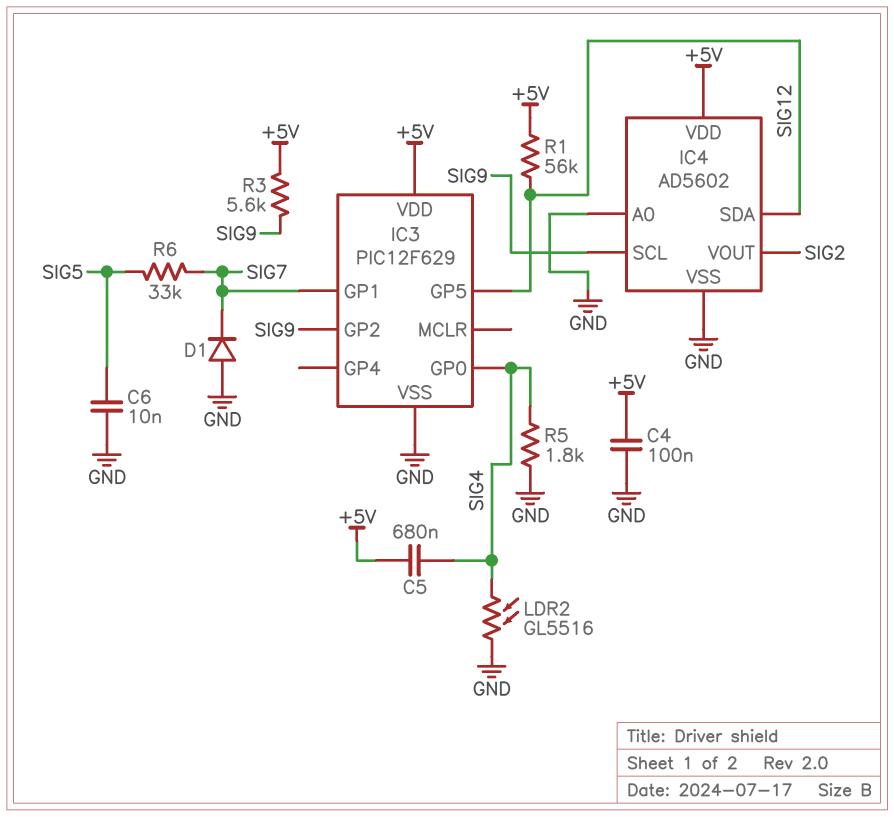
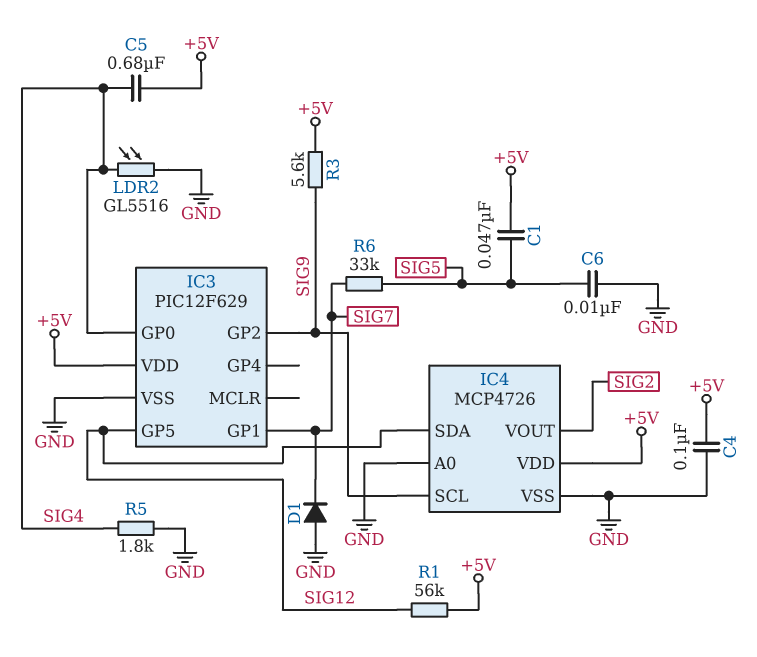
C1: none -> 47nF (+5V, SIG5)
IC4: AD5602 -> MCP4726

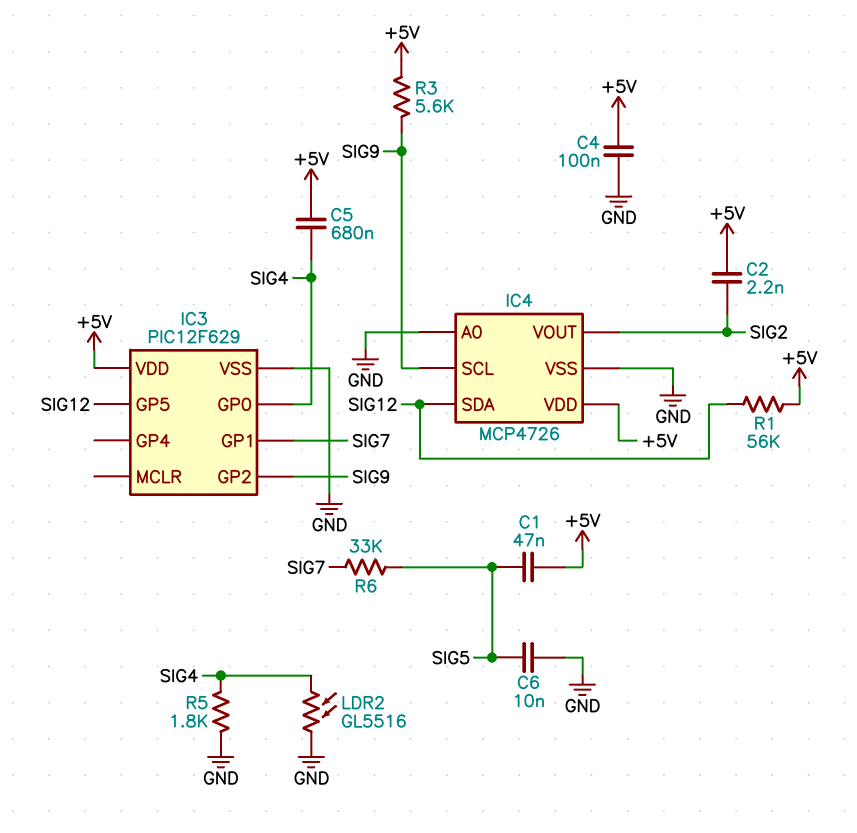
C2: none -> 2.2nF (+5V, SIG2)
D1: diode (A GND, K SIG7) -> none

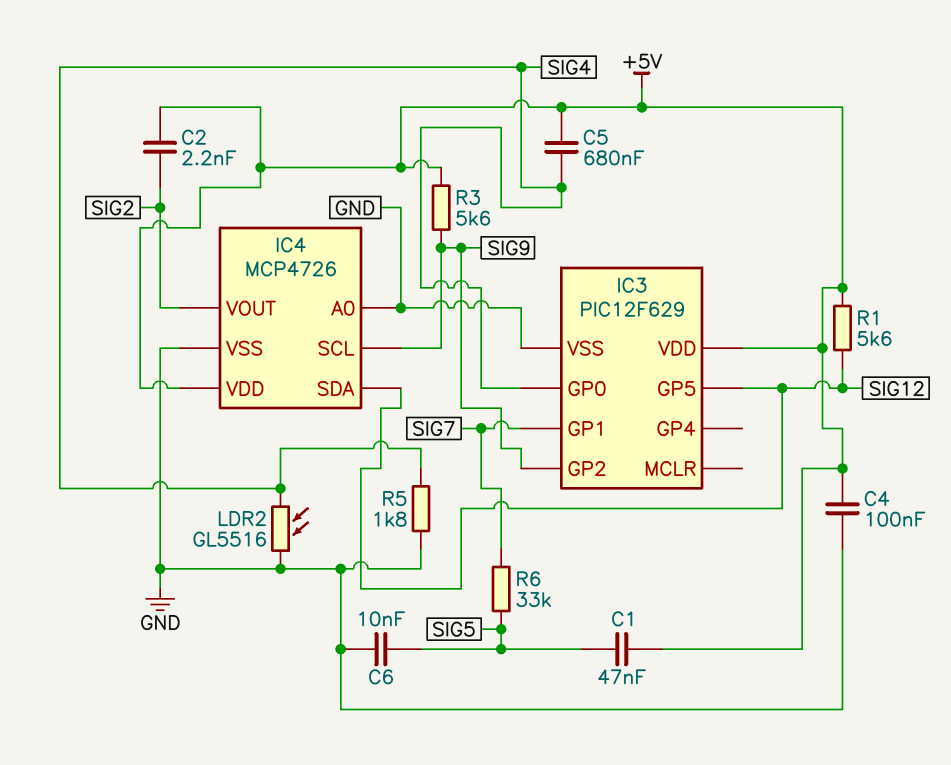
R1: 56k (+5V, SIG12) -> 5.6k (+5V, SIG12)

